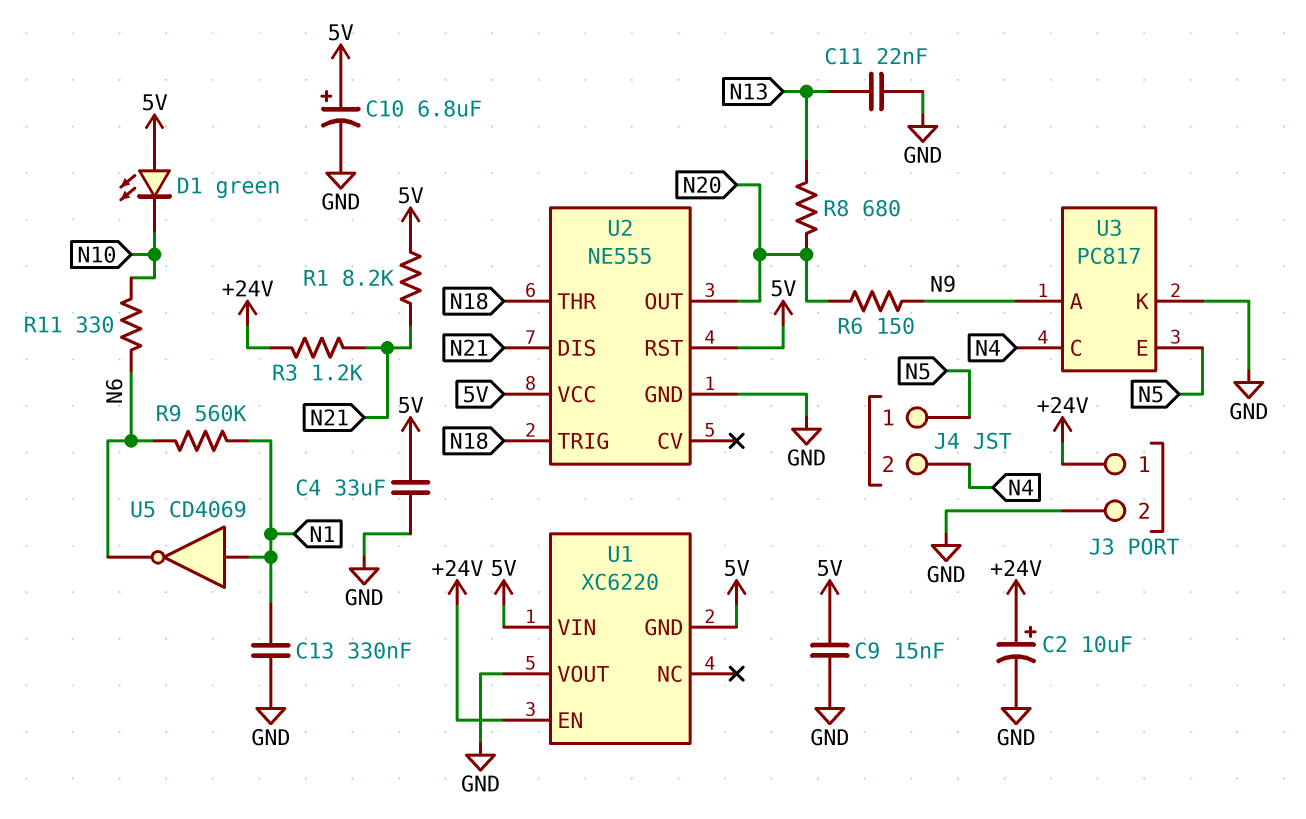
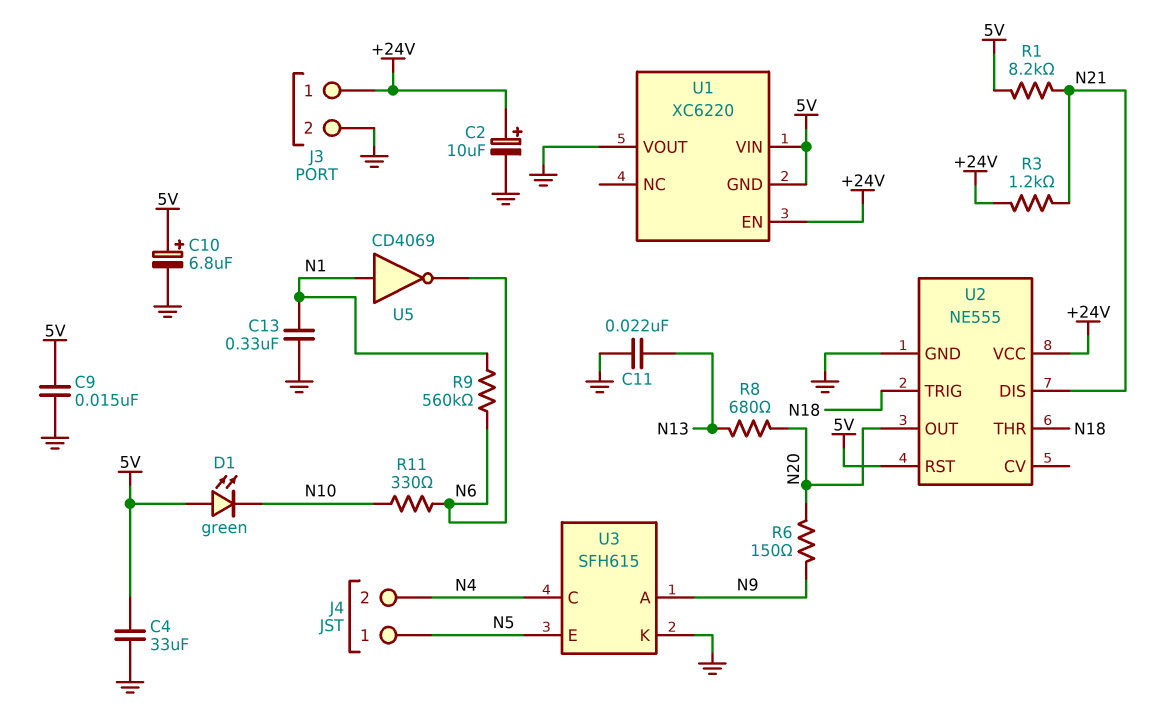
U2 pin VCC: 5V -> +24V
U3: PC817 -> SFH615

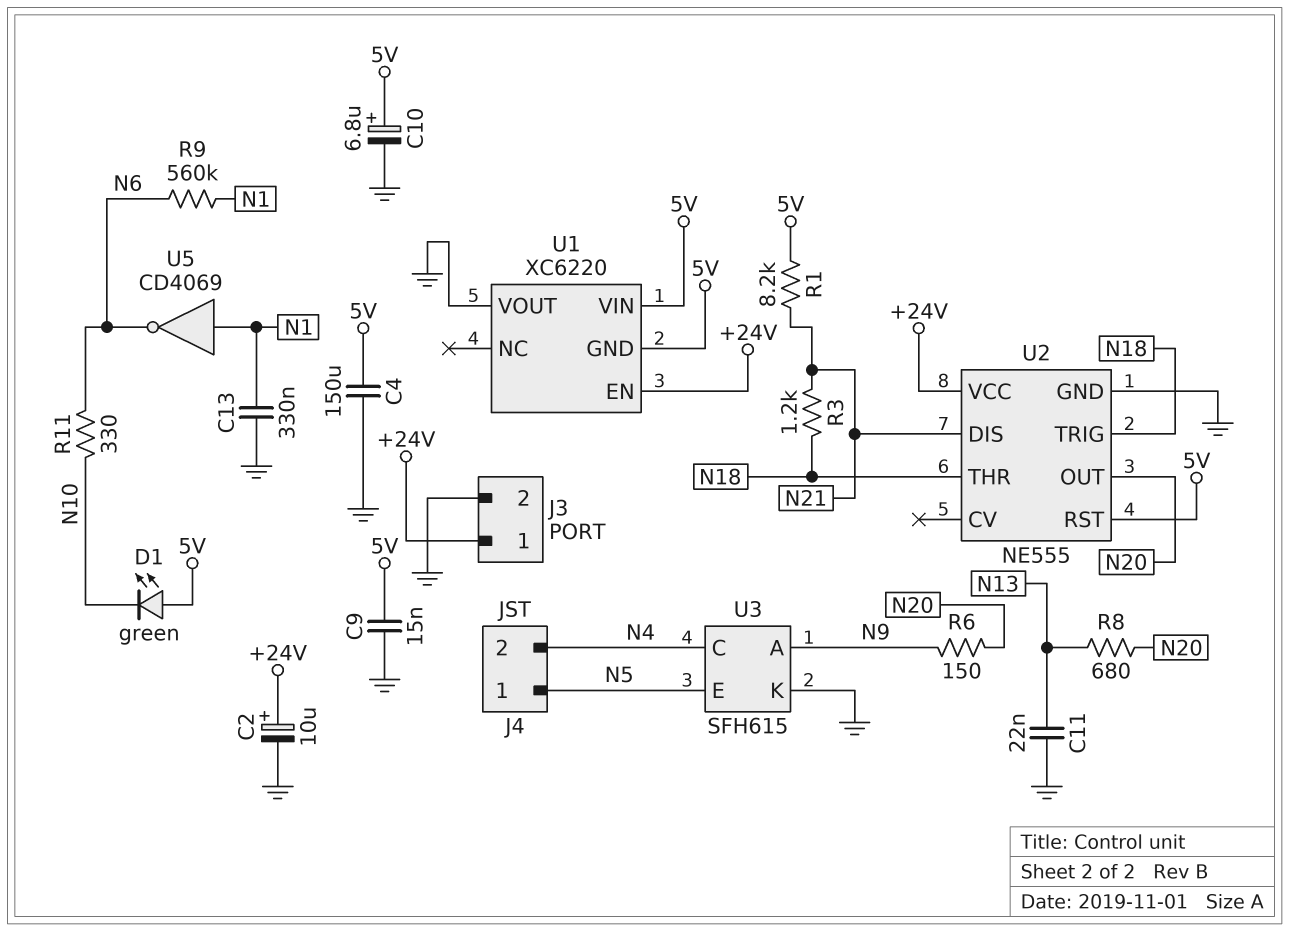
C4: 33uF (5V, GND) -> 150uF (5V, GND)
R3: 1.2k (+24V, N21) -> 1.2k (N18, N21)

